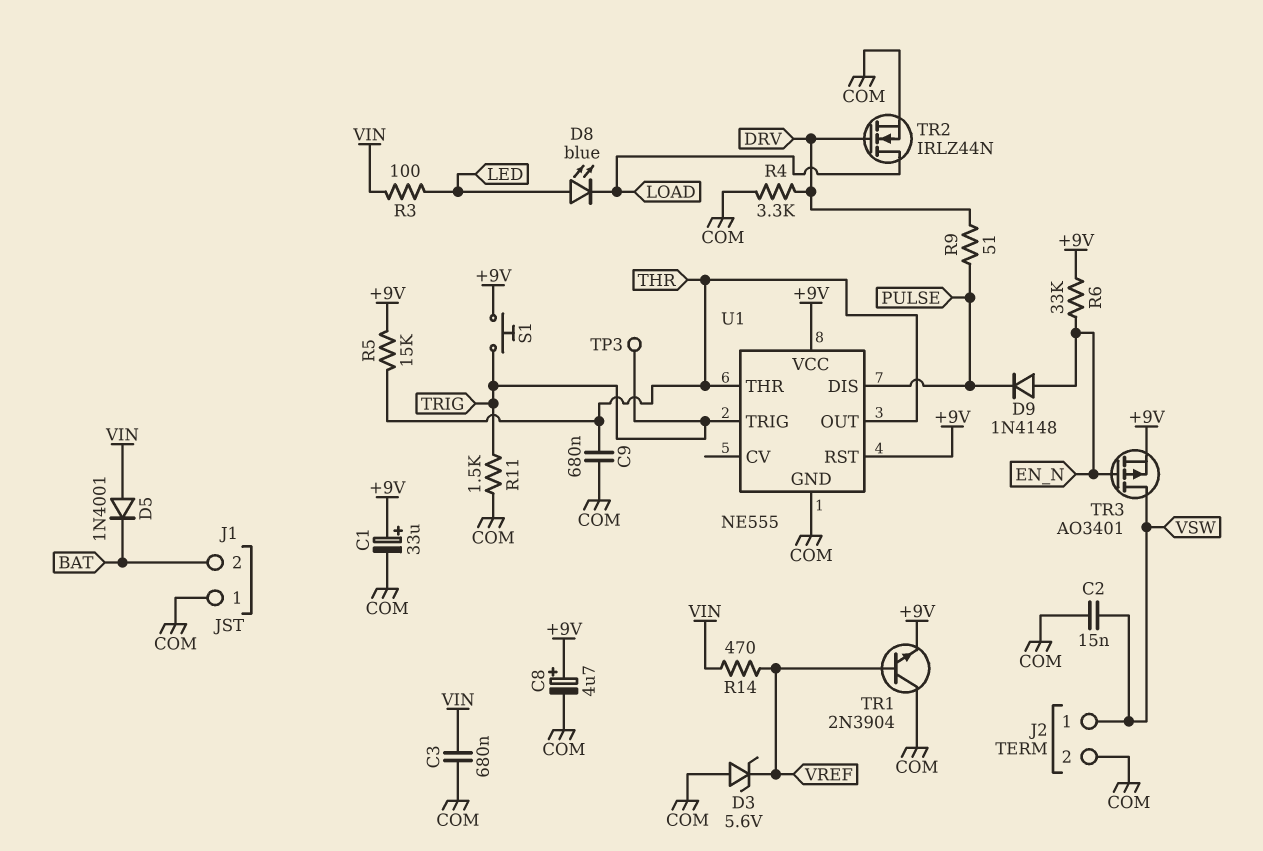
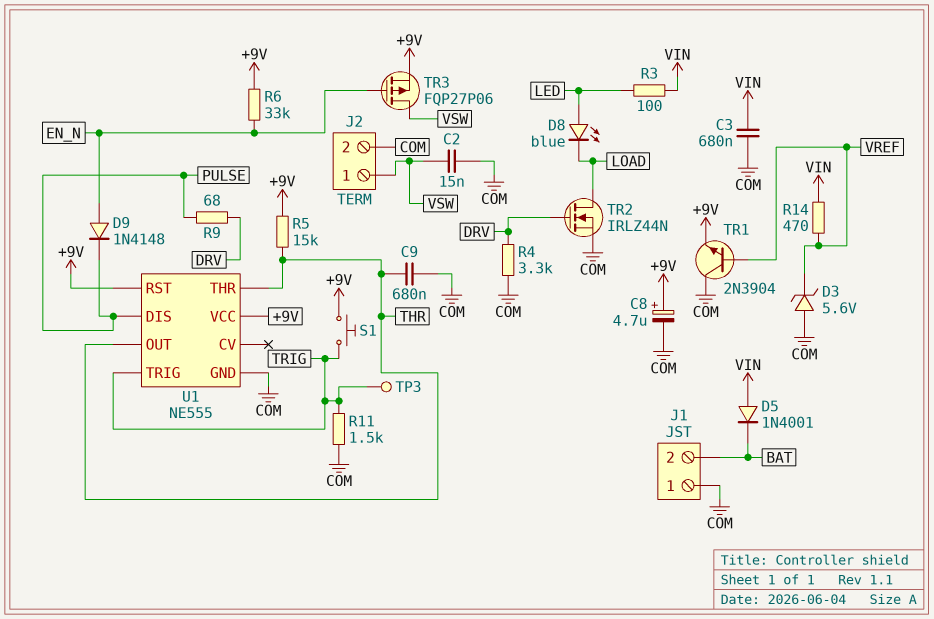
C1: 33uF (plus +9V, minus COM) -> none
R9: 51 (DRV, PULSE) -> 68 (DRV, PULSE)
TR3: PMOS AO3401 (G EN_N, D VSW, S +9V) -> PMOS FQP27P06 (G EN_N, D VSW, S +9V)

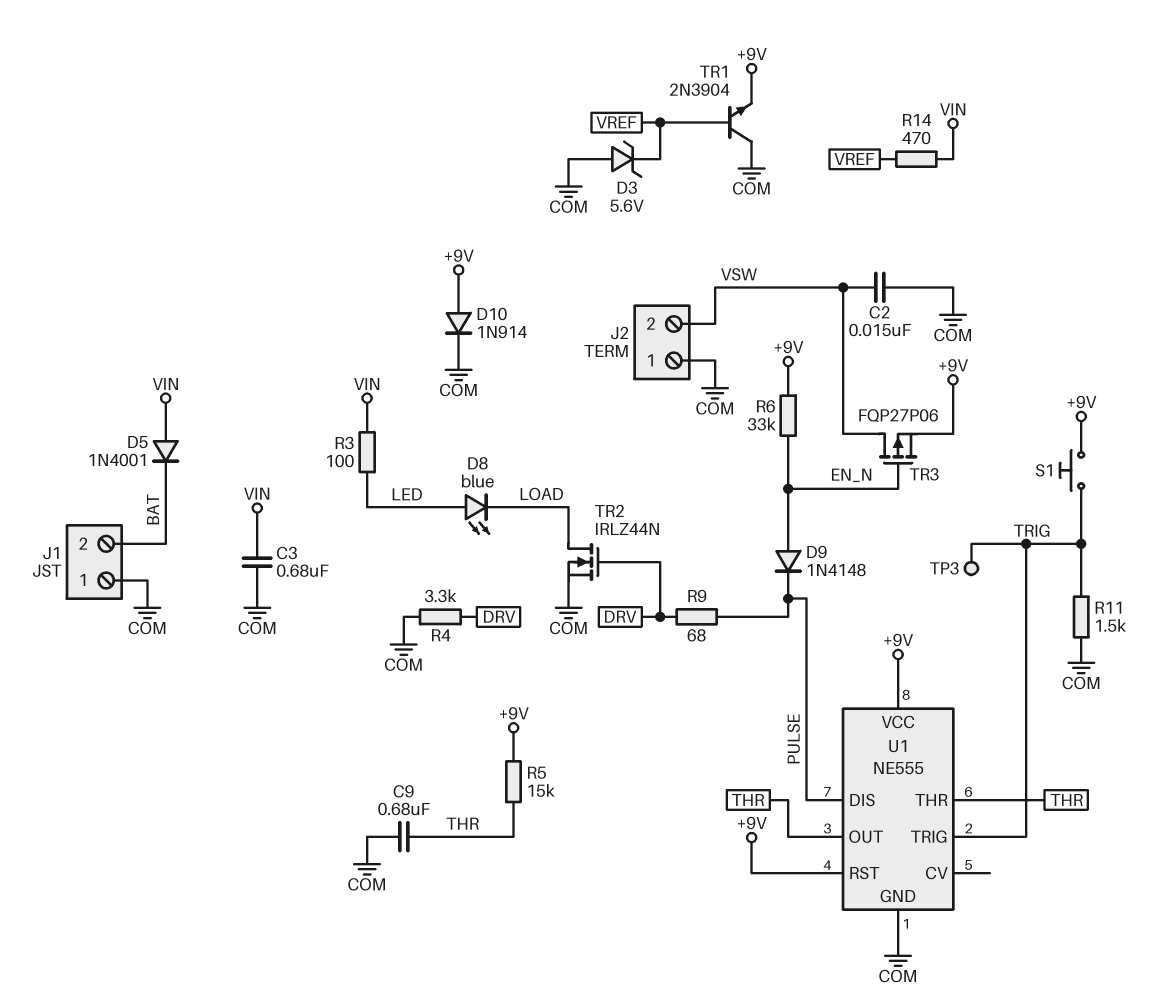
C8: 4.7uF (plus +9V, minus COM) -> none
D10: none -> diode 1N914 (A +9V, K COM)
J2 pin 1: VSW -> COM
J2 pin 2: COM -> VSW

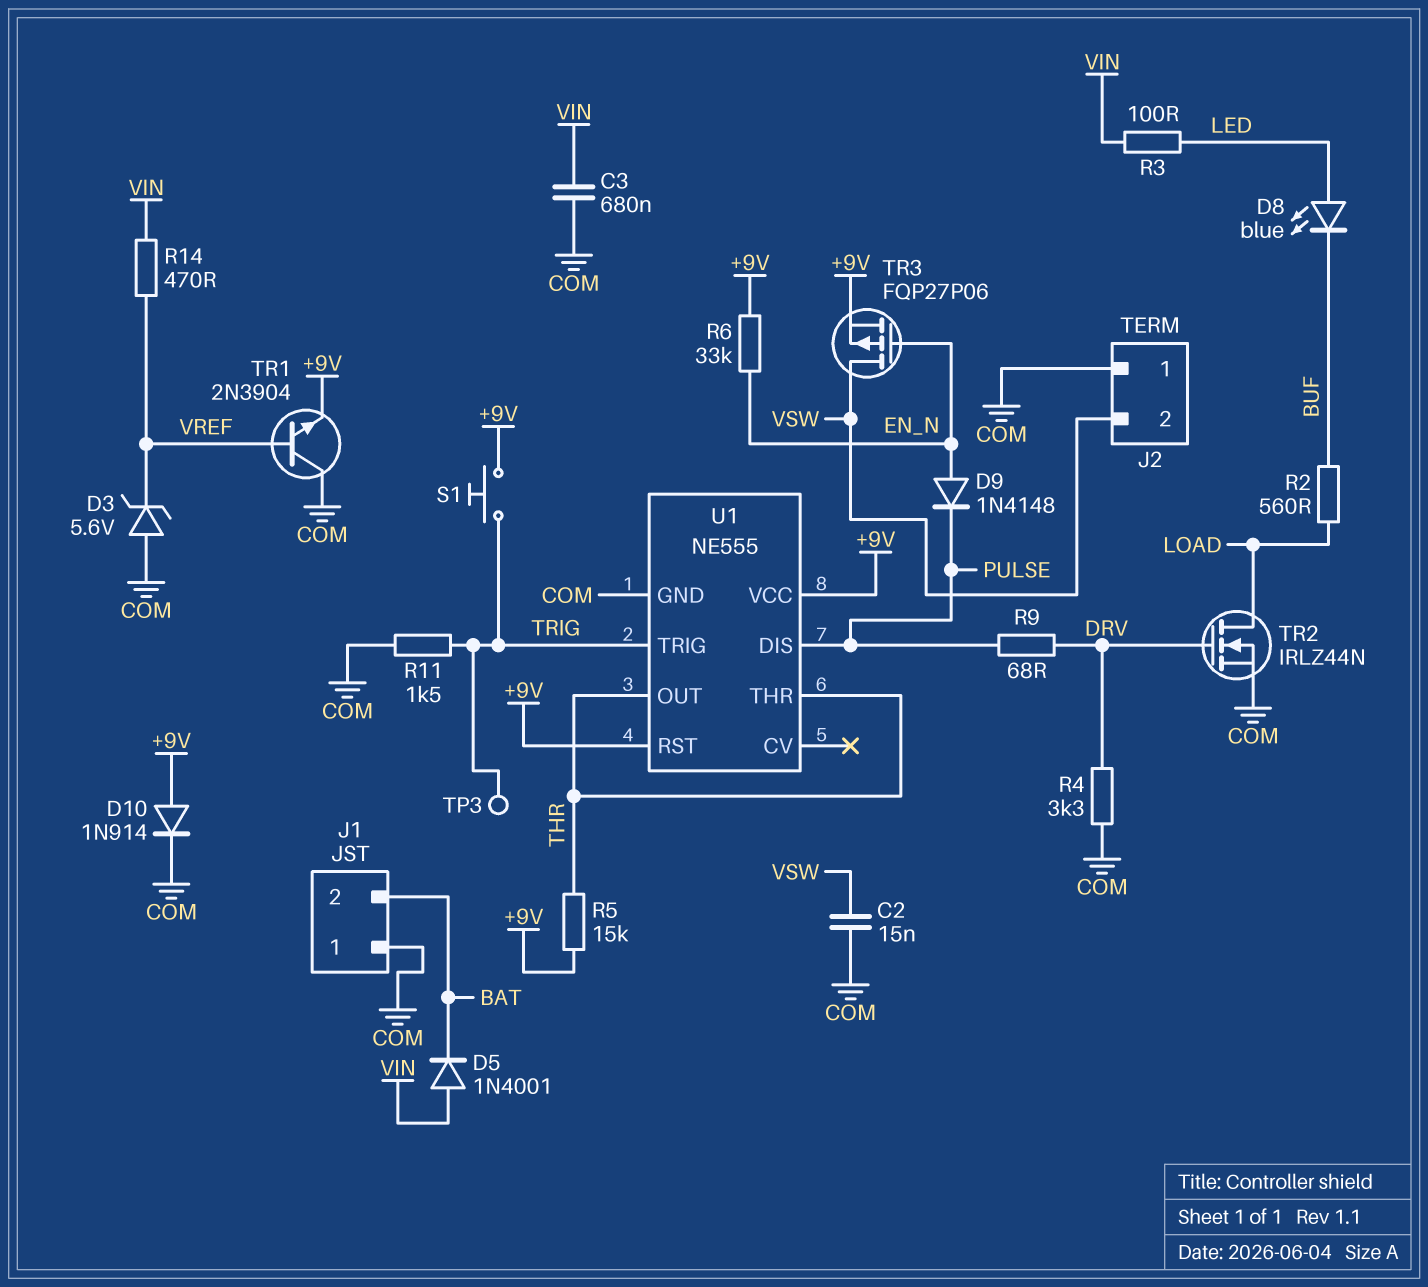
C9: 680nF (COM, THR) -> none
D8: LED blue (A LED, K LOAD) -> LED blue (A LED, K BUF)
R2: none -> 560 (BUF, LOAD)

